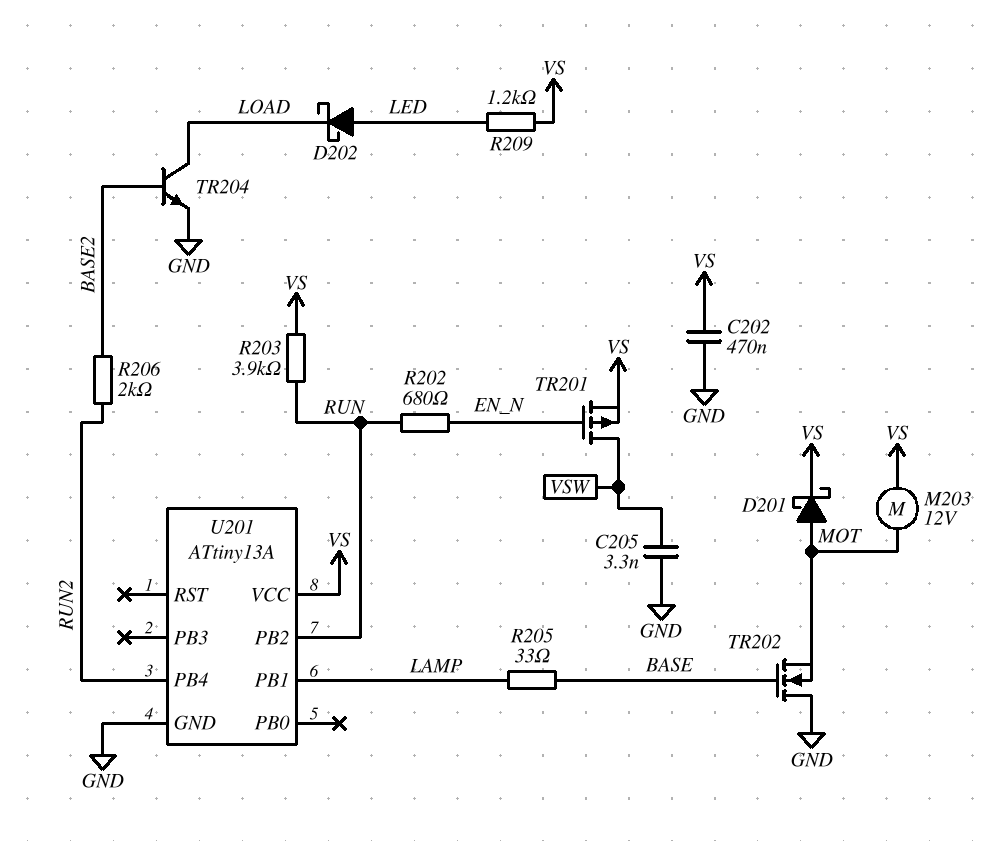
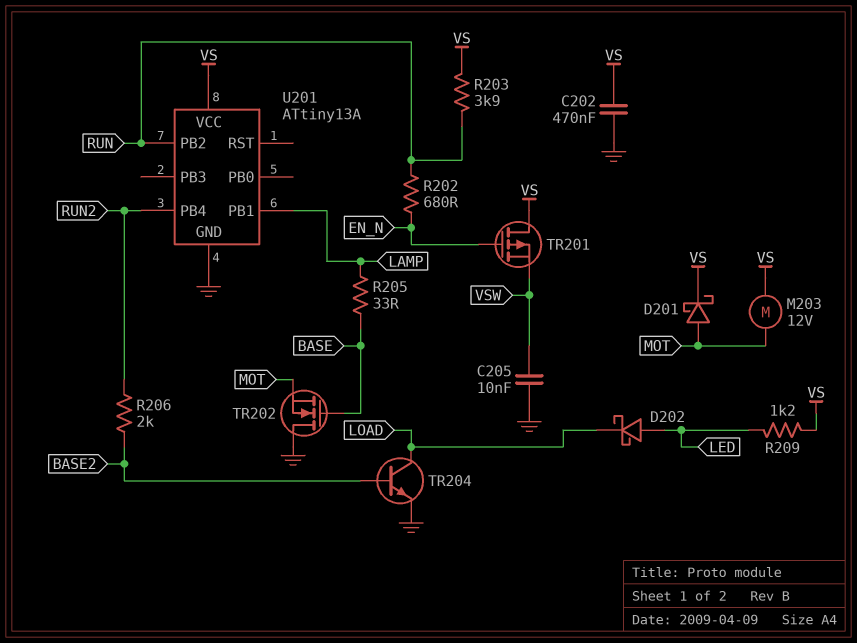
C205: 3.3nF (GND, VSW) -> 10nF (GND, VSW)
TR201: PMOS (G EN_N, D VSW, S VS) -> PMOS (G EN_N, D VS, S VSW)

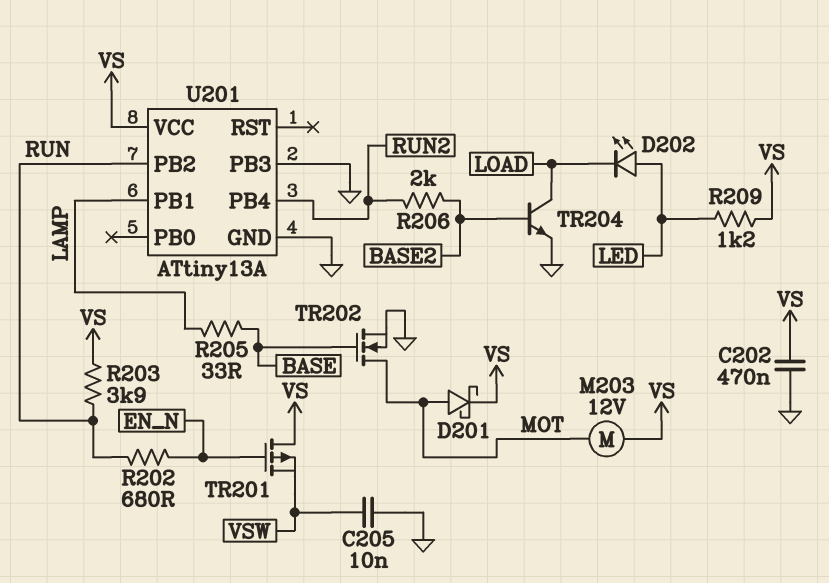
D202: schottky (A LED, K LOAD) -> LED (A LED, K LOAD)
TR202: NMOS (G BASE, D GND, S MOT) -> NMOS (G BASE, D MOT, S GND)
U201 pin PB3: none -> GND

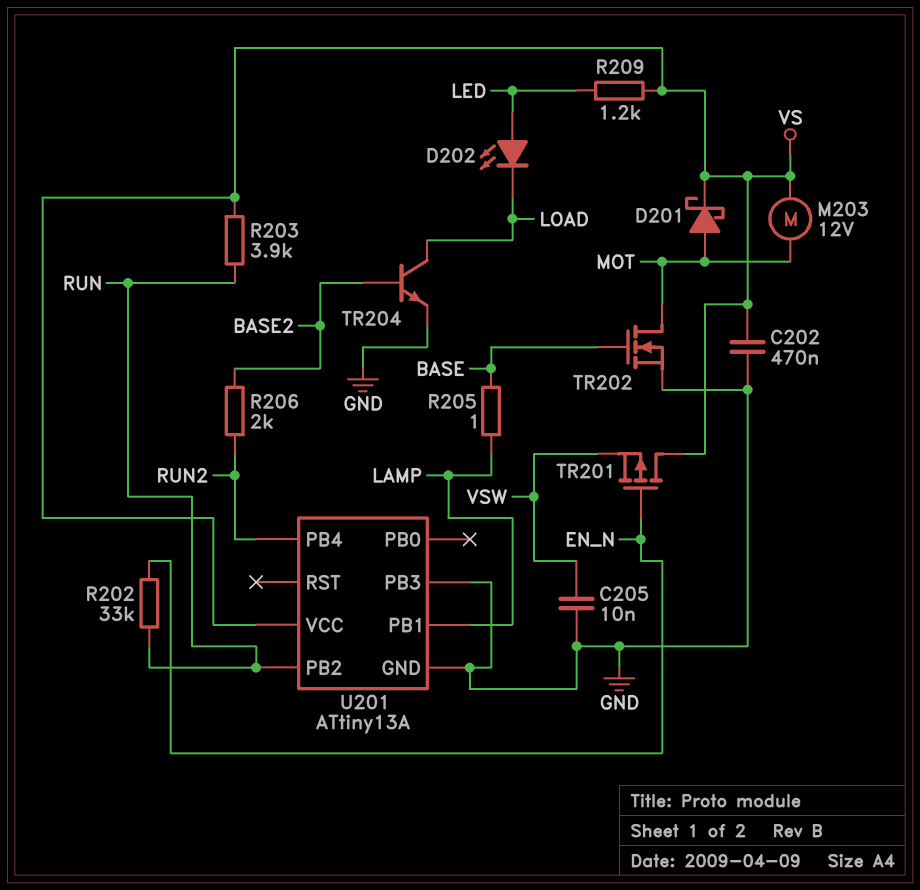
R202: 680 (EN_N, RUN) -> 33k (EN_N, RUN)
R205: 33 (BASE, LAMP) -> 1 (BASE, LAMP)

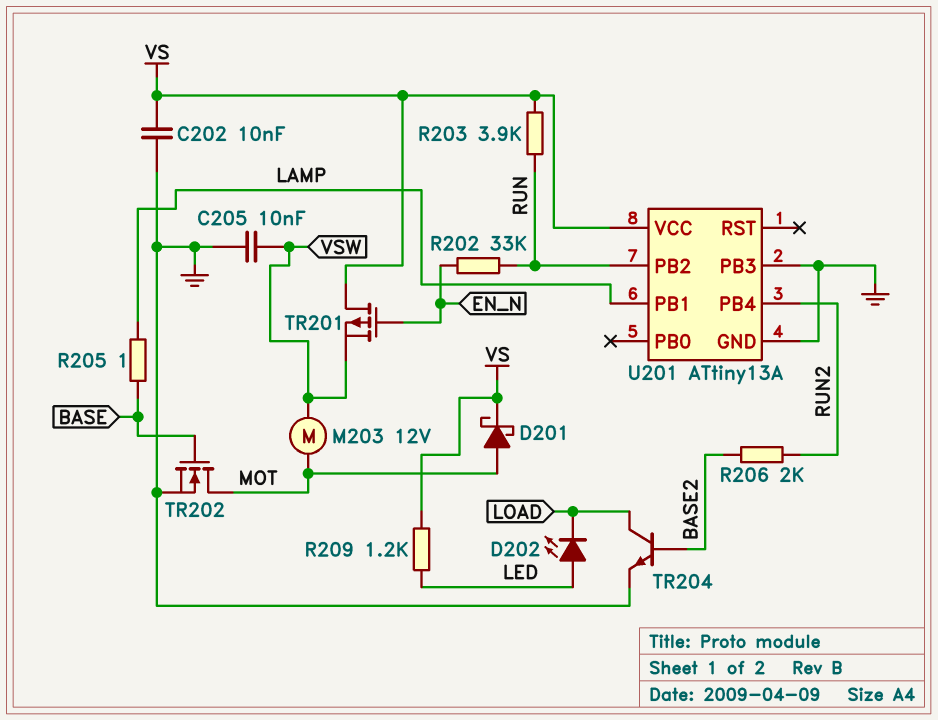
C202: 470nF (GND, VS) -> 10nF (GND, VS)
M203: motor 12V (MOT, VS) -> motor 12V (MOT, VSW)

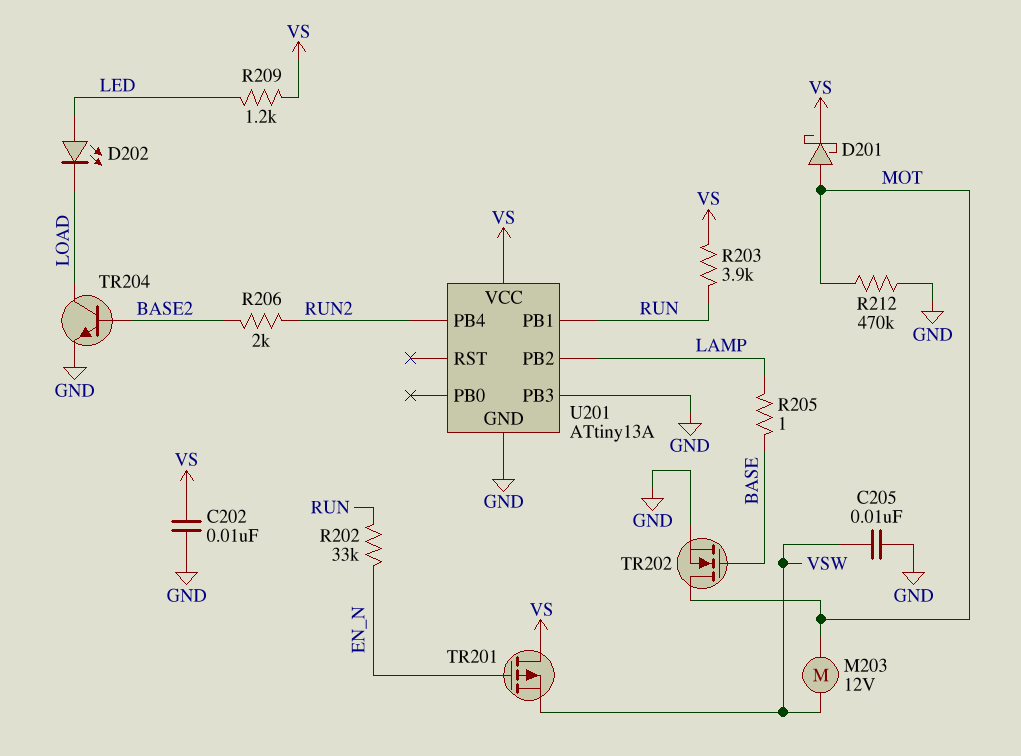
R212: none -> 470k (GND, MOT)
U201 pin PB1: LAMP -> RUN
U201 pin PB2: RUN -> LAMP

